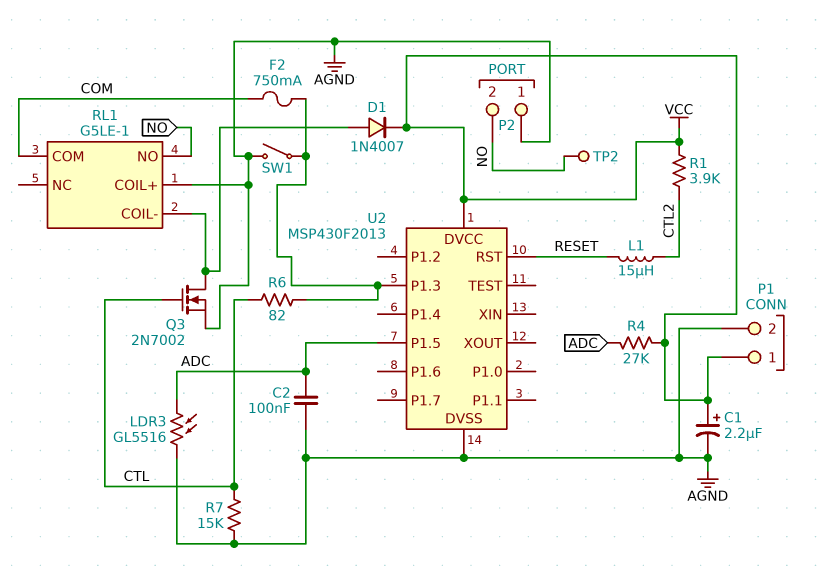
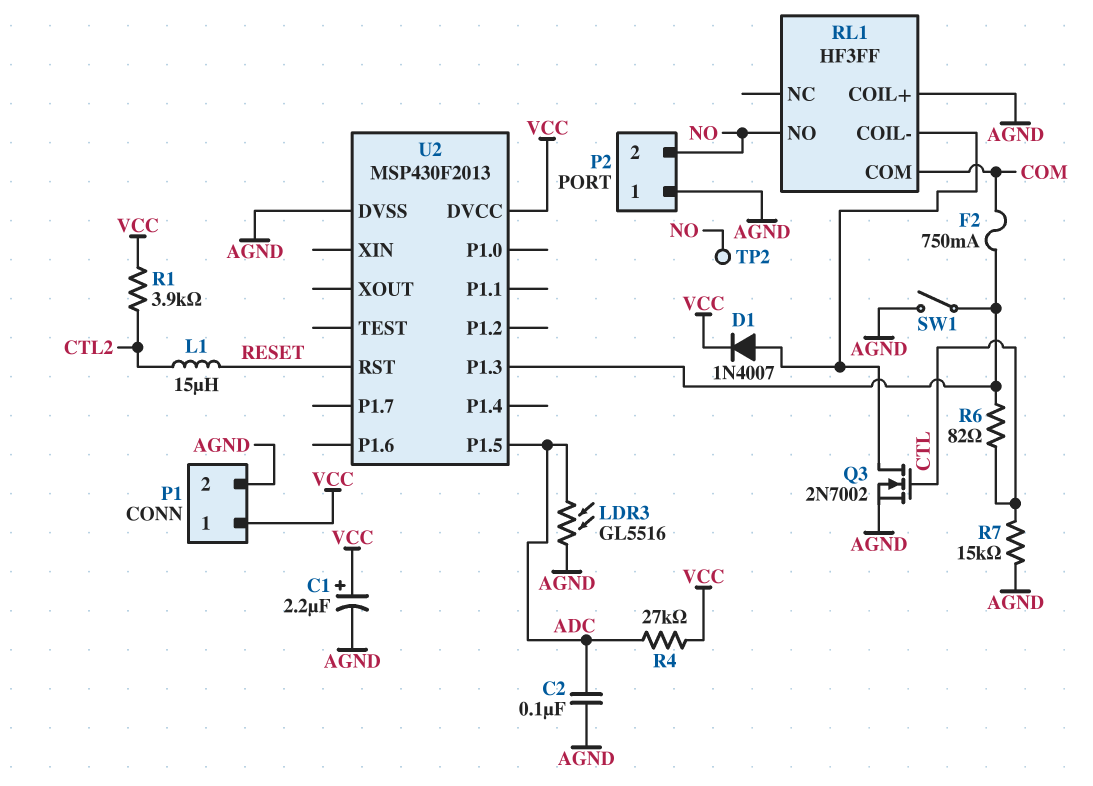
RL1: G5LE-1 -> HF3FF

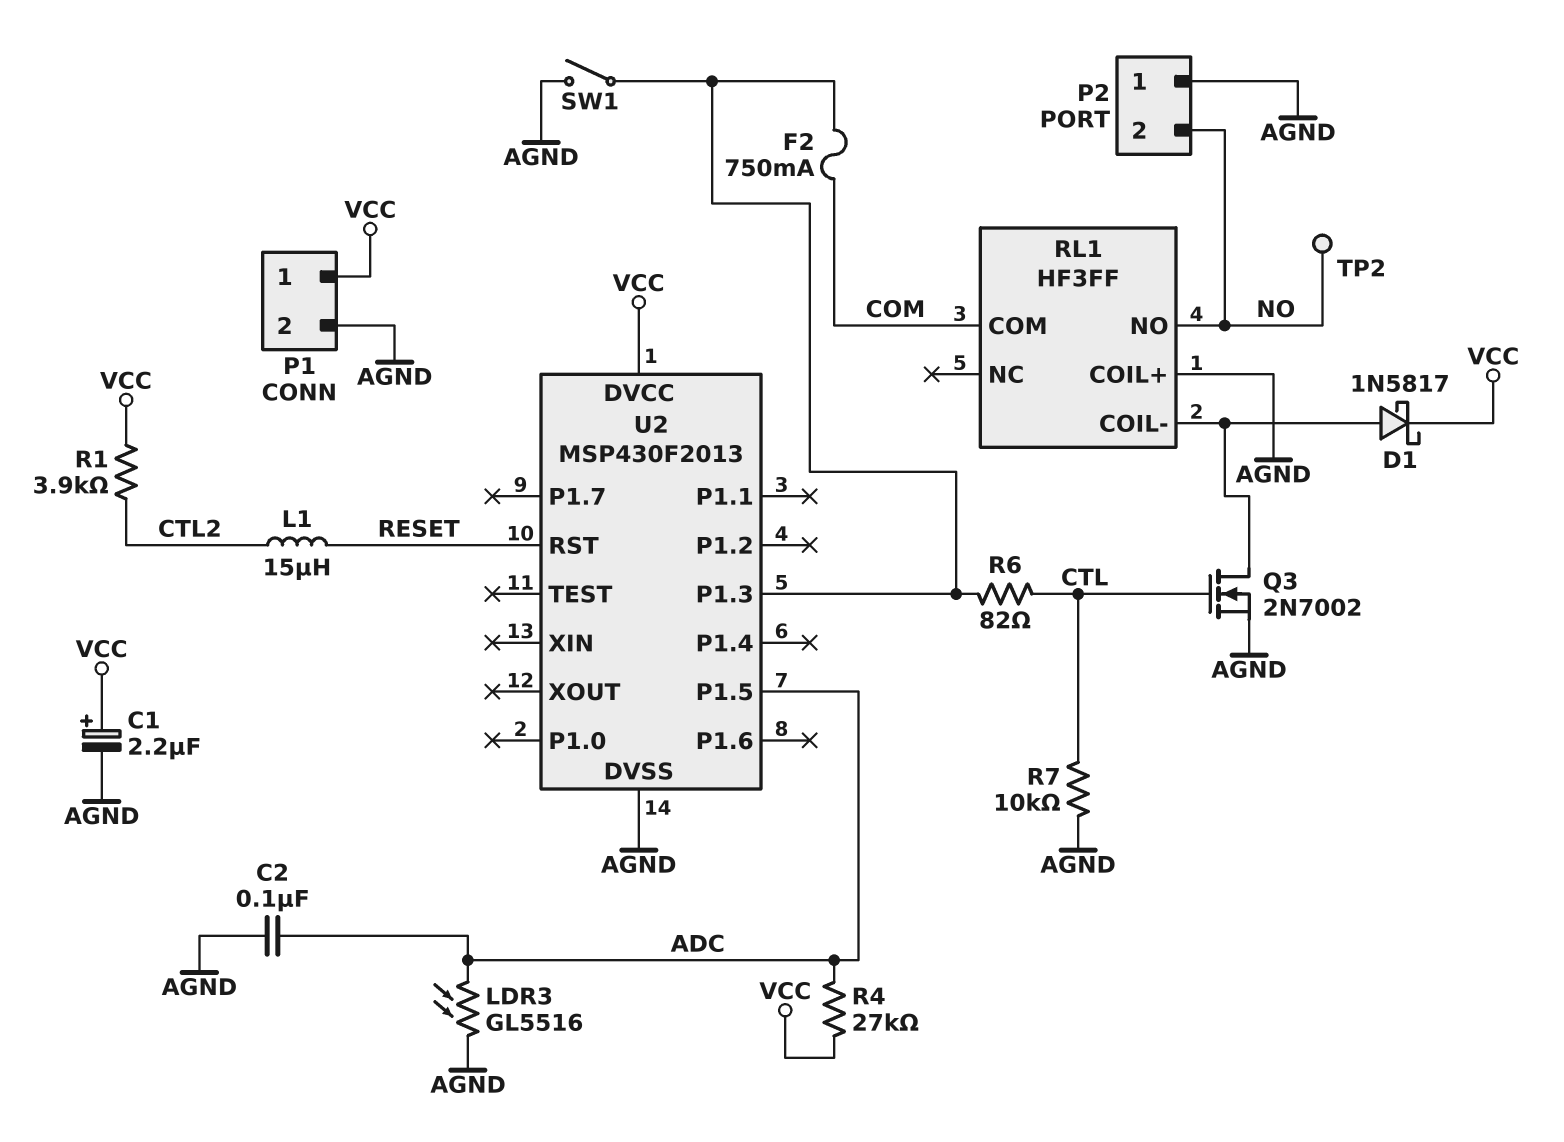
D1: diode 1N4007 (A RL1/COIL-, K VCC) -> schottky 1N5817 (A RL1/COIL-, K VCC)
R7: 15k (AGND, CTL) -> 10k (AGND, CTL)

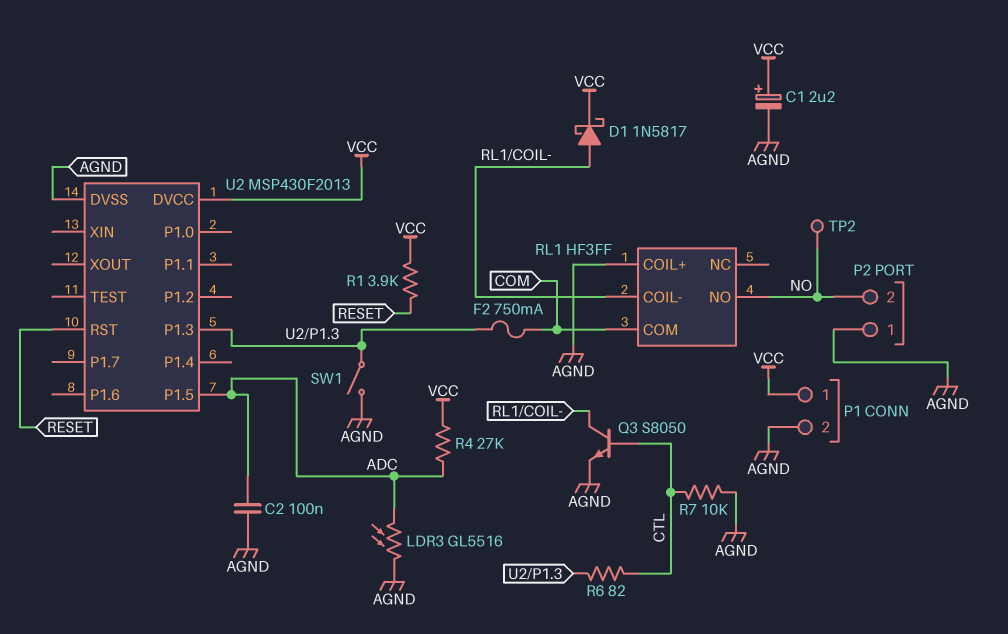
L1: 15uH (CTL2, RESET) -> none
Q3: NMOS 2N7002 (G CTL, D RL1/COIL-, S AGND) -> NPN S8050 (B CTL, C RL1/COIL-, E AGND)
R1: 3.9k (CTL2, VCC) -> 3.9k (RESET, VCC)

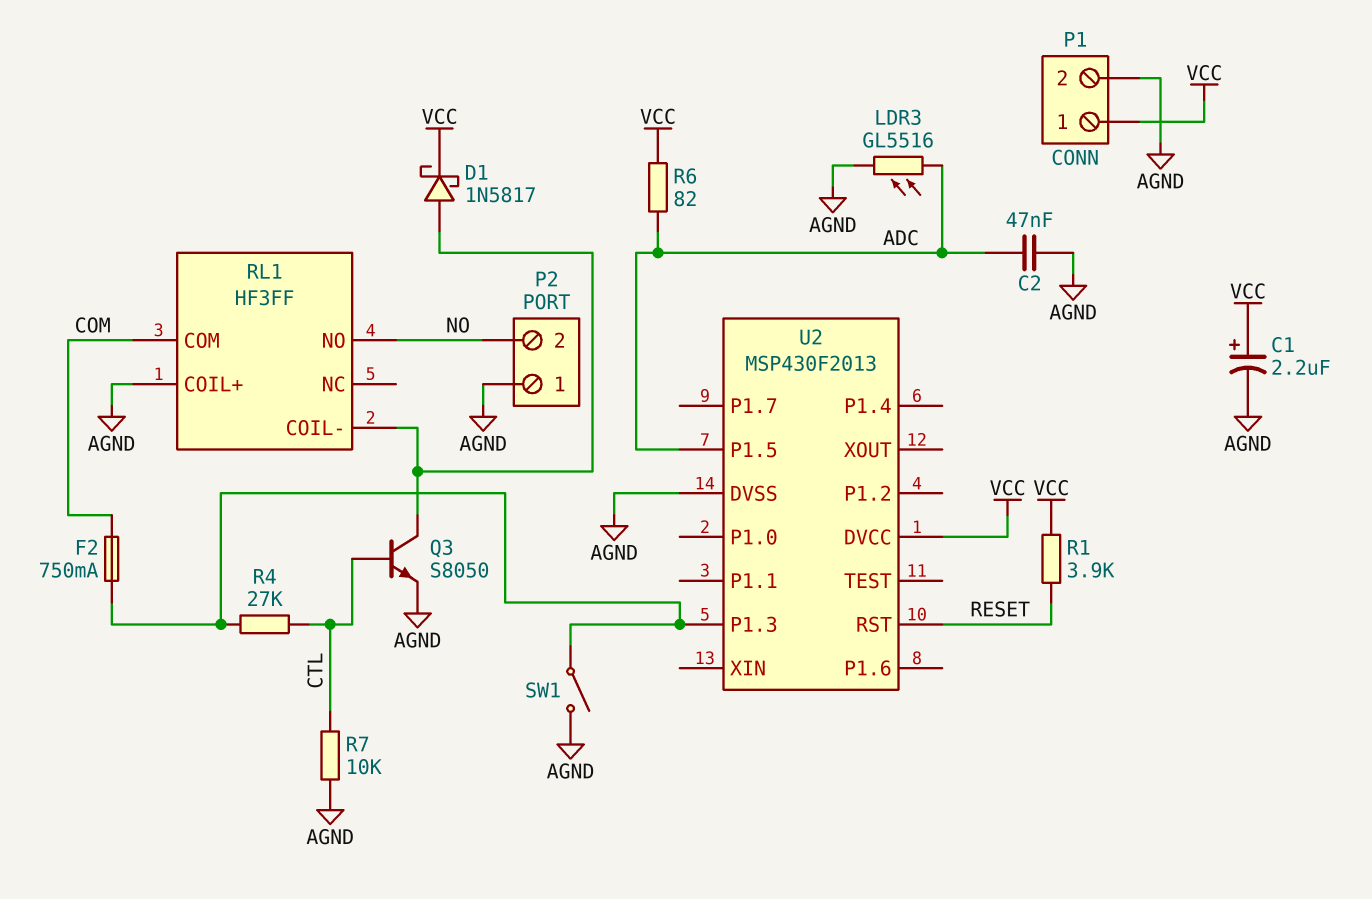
C2: 100nF (ADC, AGND) -> 47nF (ADC, AGND)
R4: 27k (ADC, VCC) -> 27k (CTL, U2/P1.3)
R6: 82 (CTL, U2/P1.3) -> 82 (ADC, VCC)
TP2: test point (NO) -> none

